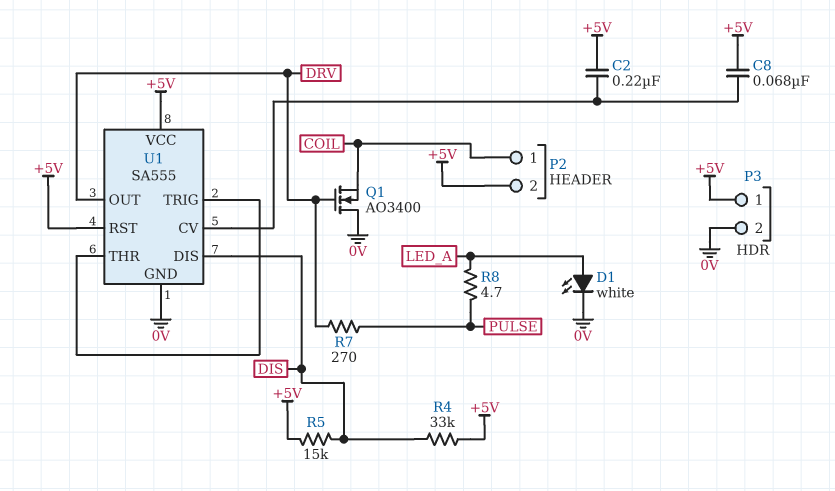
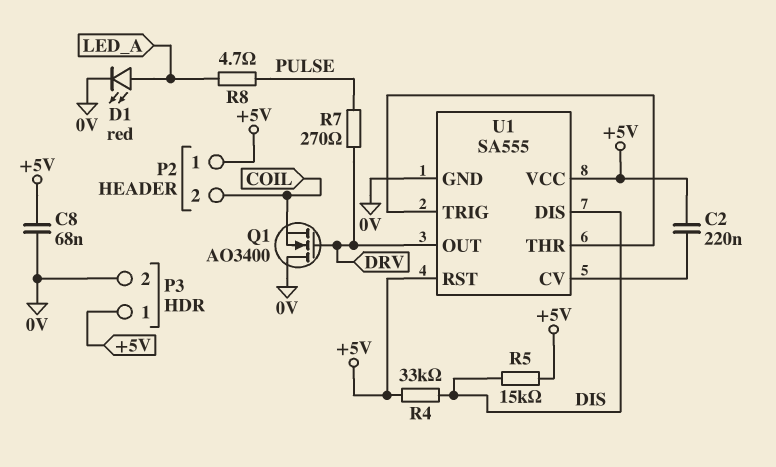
C8: 68nF (+5V, U1/CV) -> 68nF (+5V, 0V)
D1: LED white (A LED_A, K 0V) -> LED red (A LED_A, K 0V)
P2 pin 1: COIL -> +5V
P2 pin 2: +5V -> COIL

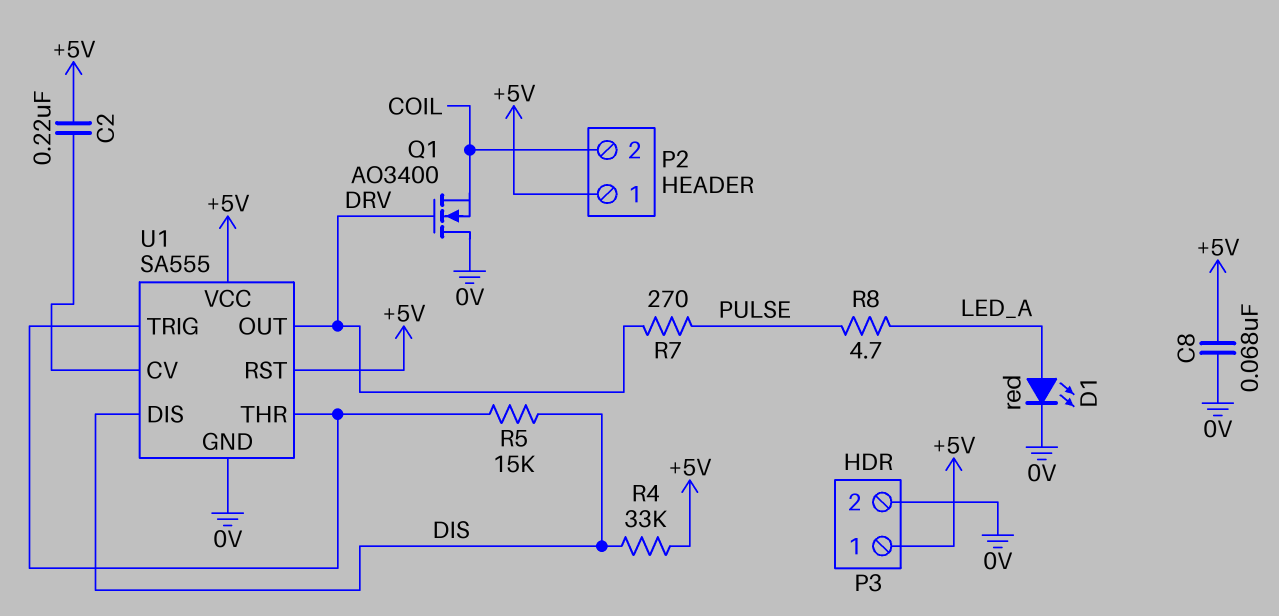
R5: 15k (+5V, DIS) -> 15k (DIS, U1/THR)

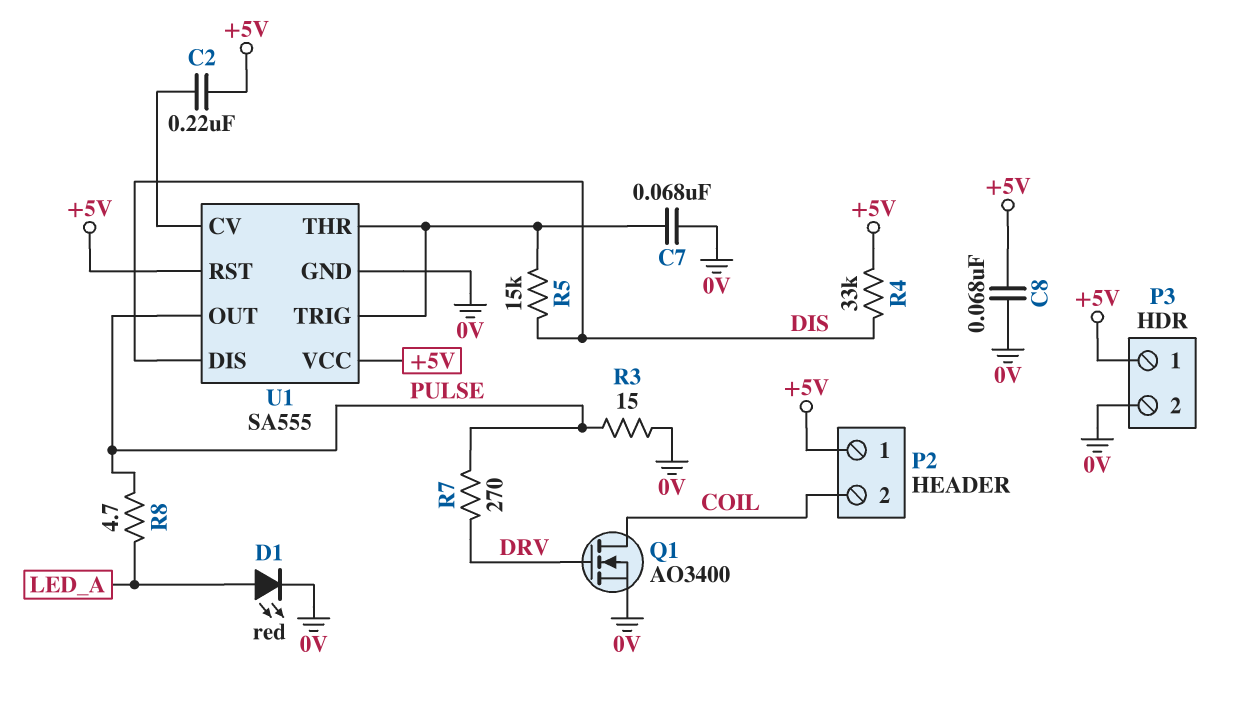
C7: none -> 68nF (0V, U1/THR)
Q1: NMOS AO3400 (G DRV, D 0V, S COIL) -> NMOS AO3400 (G DRV, D COIL, S 0V)
R3: none -> 15 (0V, PULSE)
U1 pin OUT: DRV -> PULSE

